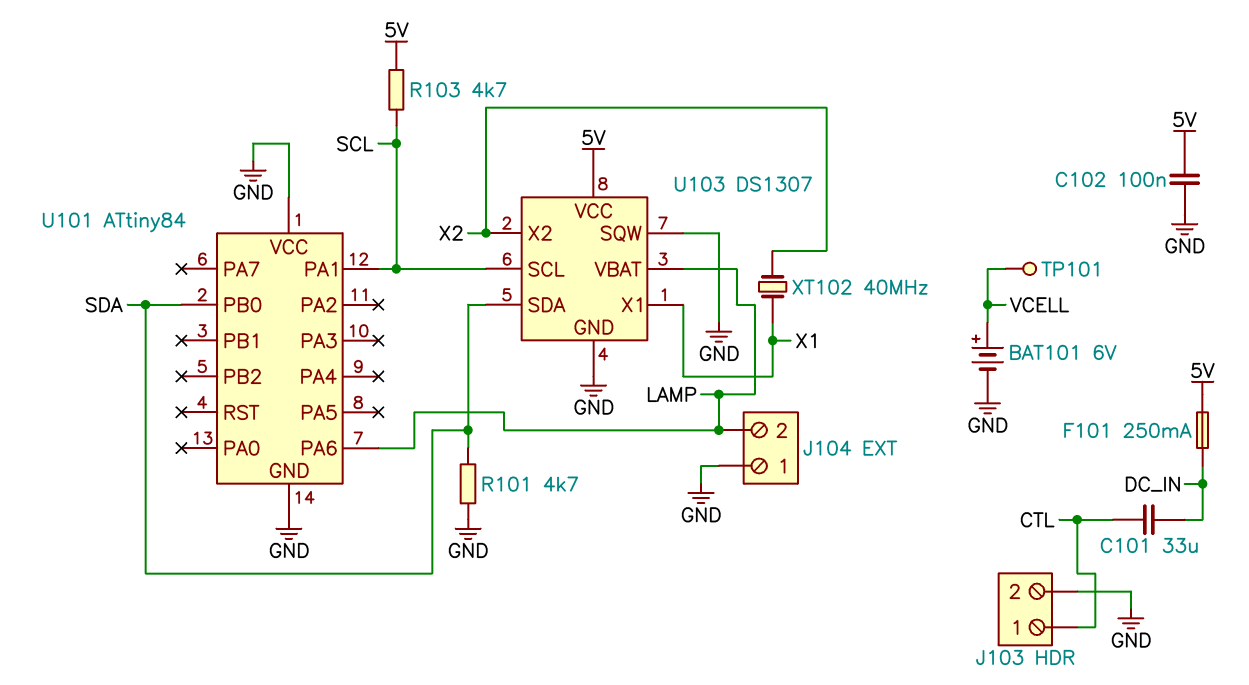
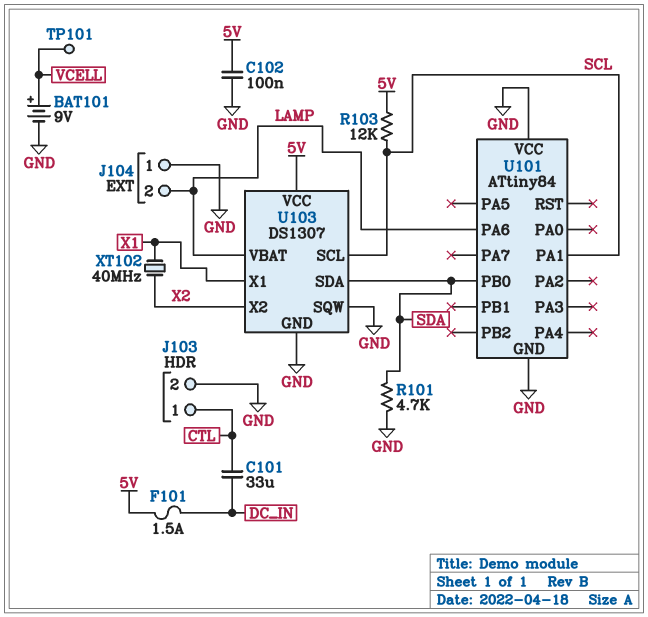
BAT101: 6V (plus VCELL, minus GND) -> 9V (plus VCELL, minus GND)
F101: 250mA (5V, DC_IN) -> 1.5A (5V, DC_IN)
R103: 4.7k (5V, SCL) -> 12k (5V, SCL)

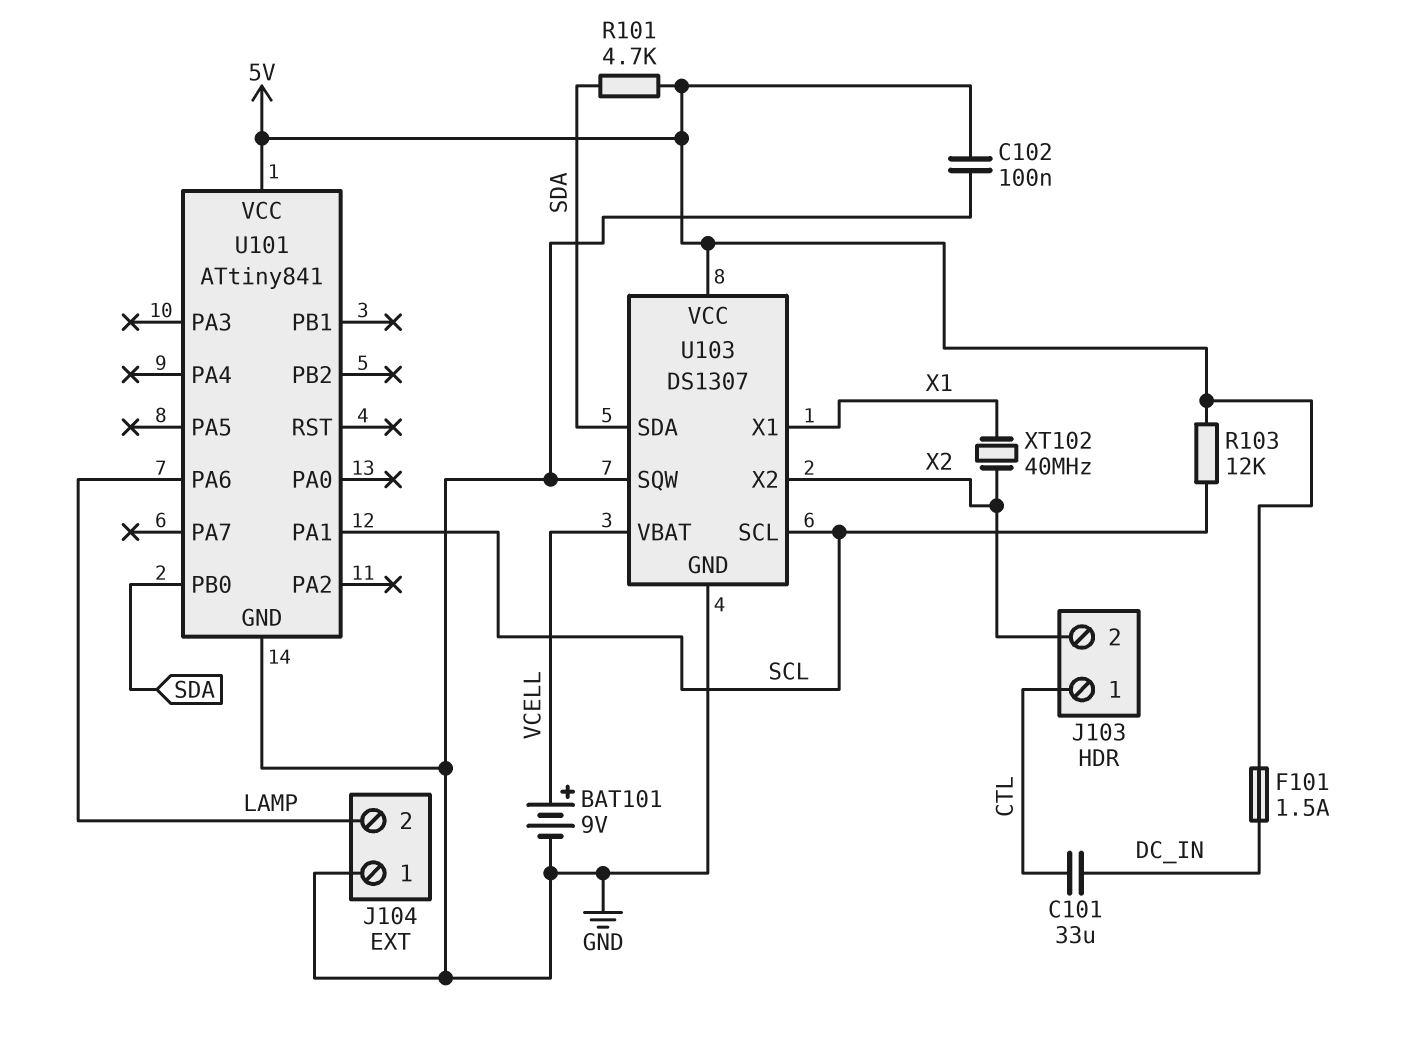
J103 pin 2: GND -> X2
R101: 4.7k (GND, SDA) -> 4.7k (5V, SDA)
TP101: test point (VCELL) -> none
U101: ATtiny84 -> ATtiny841
U101 pin VCC: GND -> 5V
U103 pin VBAT: LAMP -> VCELL

